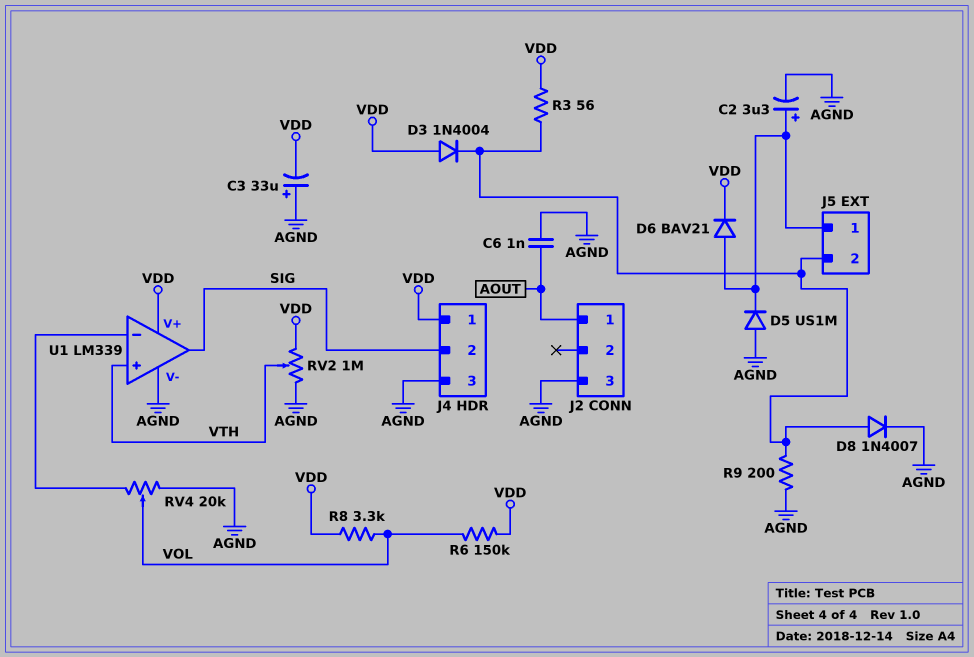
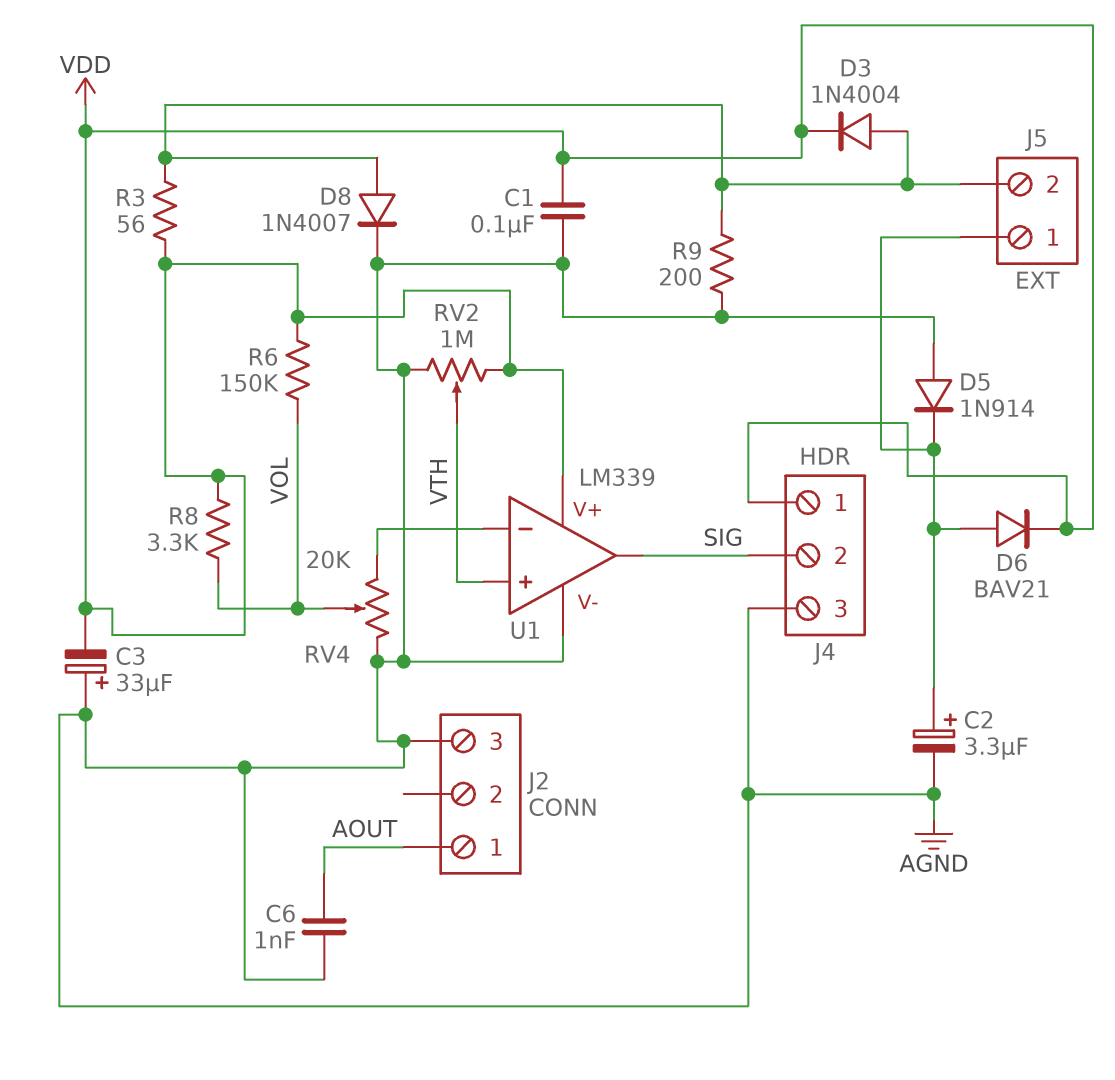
C1: none -> 100nF (AGND, VDD)
D3: diode 1N4004 (A VDD, K J5/2) -> diode 1N4004 (A J5/2, K VDD)
D5: diode US1M (A AGND, K J5/1) -> diode 1N914 (A AGND, K J5/1)

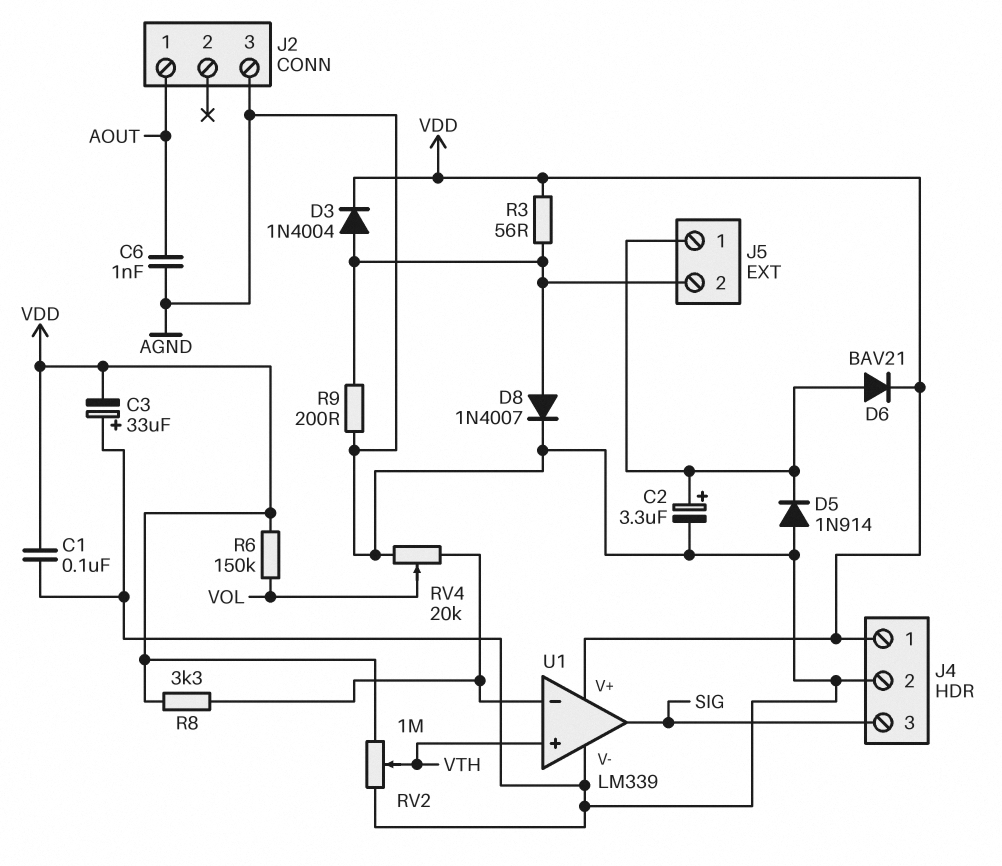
J4 pin 2: SIG -> AGND
J4 pin 3: AGND -> SIG
R8: 3.3k (VDD, VOL) -> 3.3k (U1/in-, VDD)

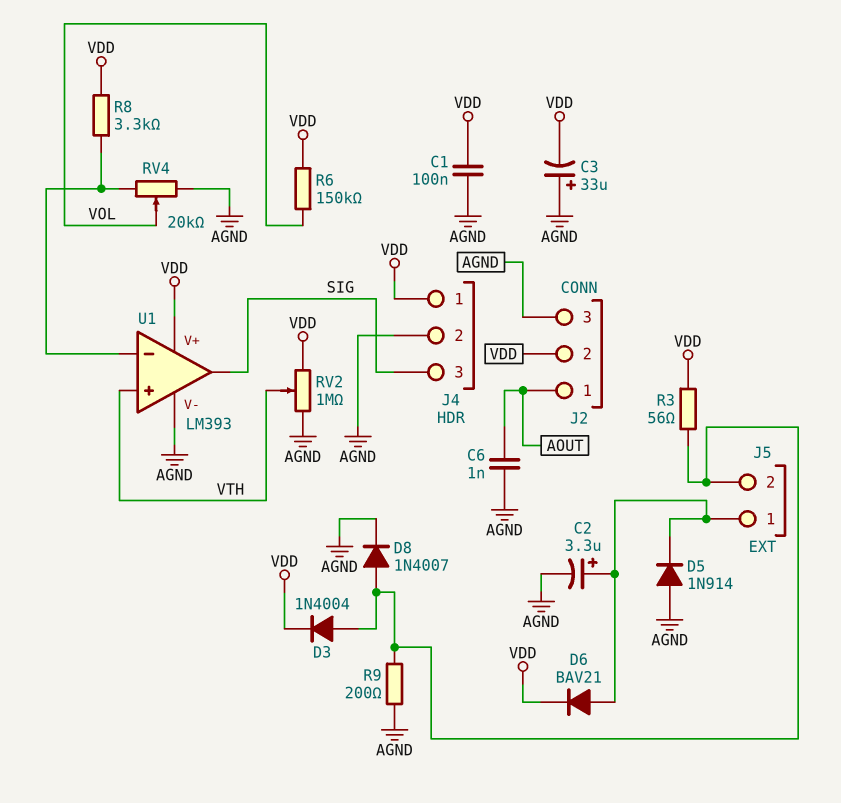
J2 pin 2: none -> VDD
U1: LM339 -> LM393

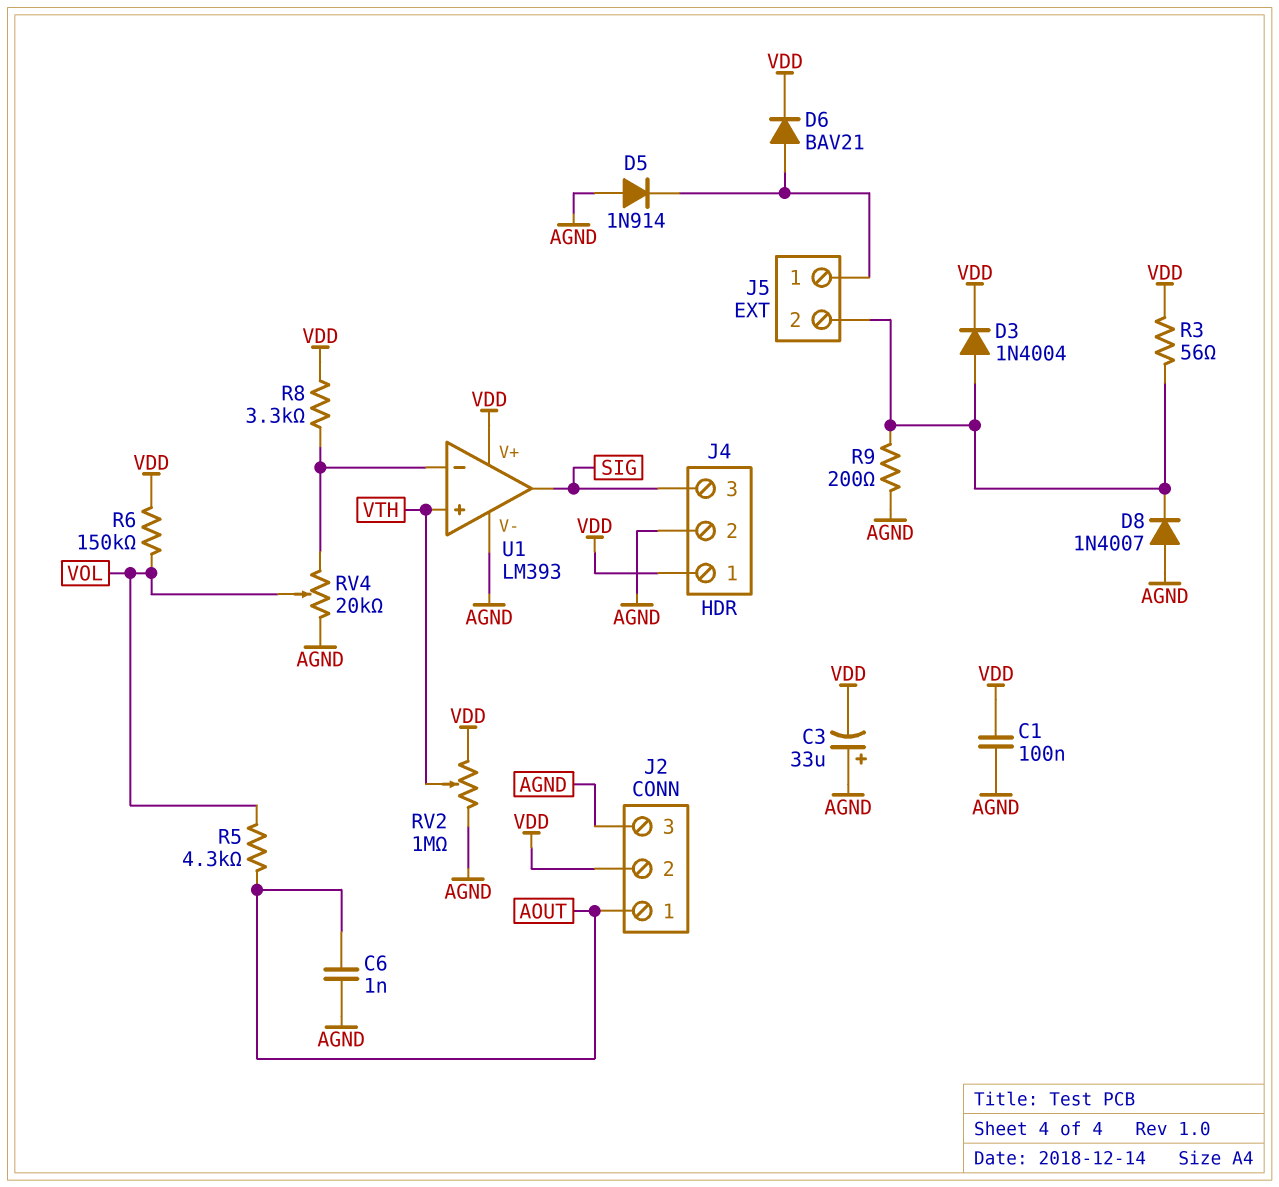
C2: 3.3uF (plus J5/1, minus AGND) -> none
D8: diode 1N4007 (A J5/2, K AGND) -> diode 1N4007 (A AGND, K J5/2)
R5: none -> 4.3k (AOUT, VOL)

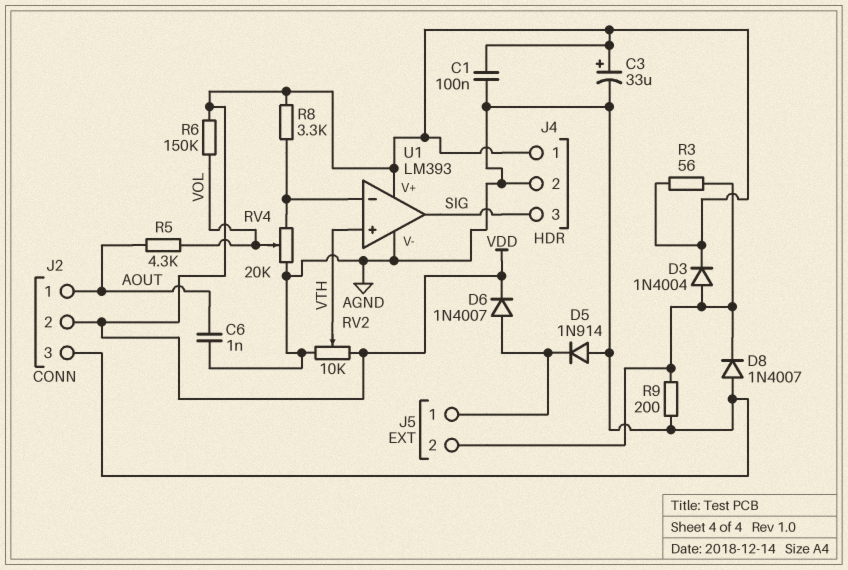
C3: 33uF (plus AGND, minus VDD) -> 33uF (plus VDD, minus AGND)
D6: diode BAV21 (A J5/1, K VDD) -> diode 1N4007 (A J5/1, K VDD)
RV2: 1M (AGND, VDD, wiper VTH) -> 10k (AGND, VDD, wiper VTH)

